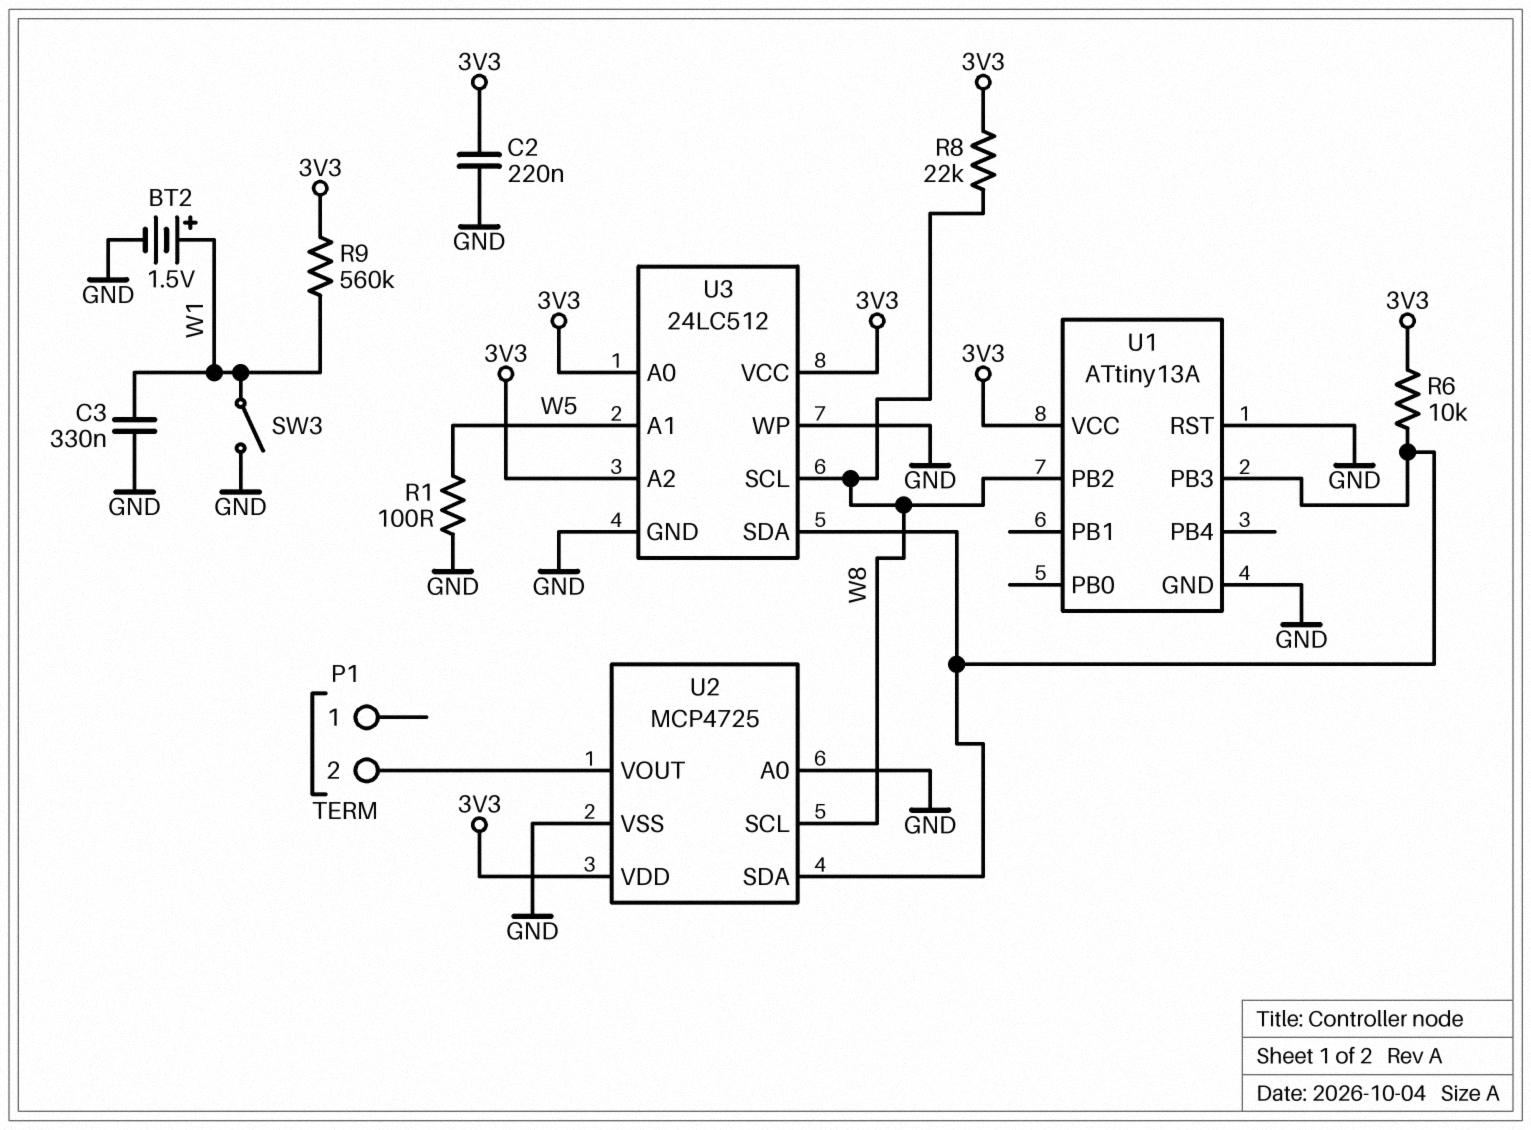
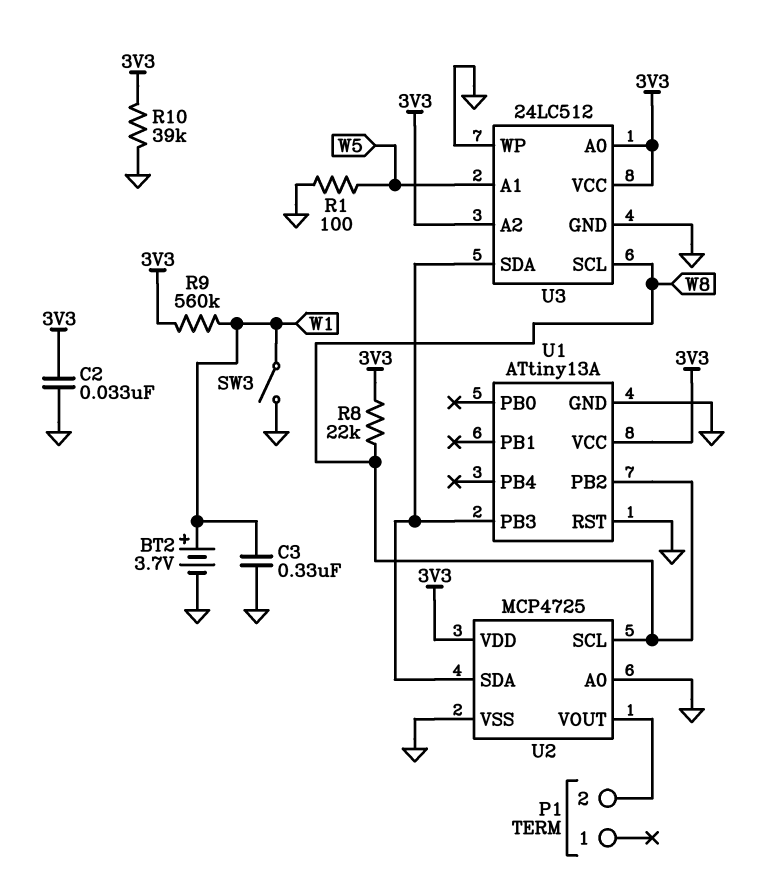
BT2: 1.5V (plus W1, minus GND) -> 3.7V (plus W1, minus GND)
C2: 220nF (3V3, GND) -> 33nF (3V3, GND)
R6: 10k (3V3, U1/PB3) -> none
R10: none -> 39k (3V3, GND)

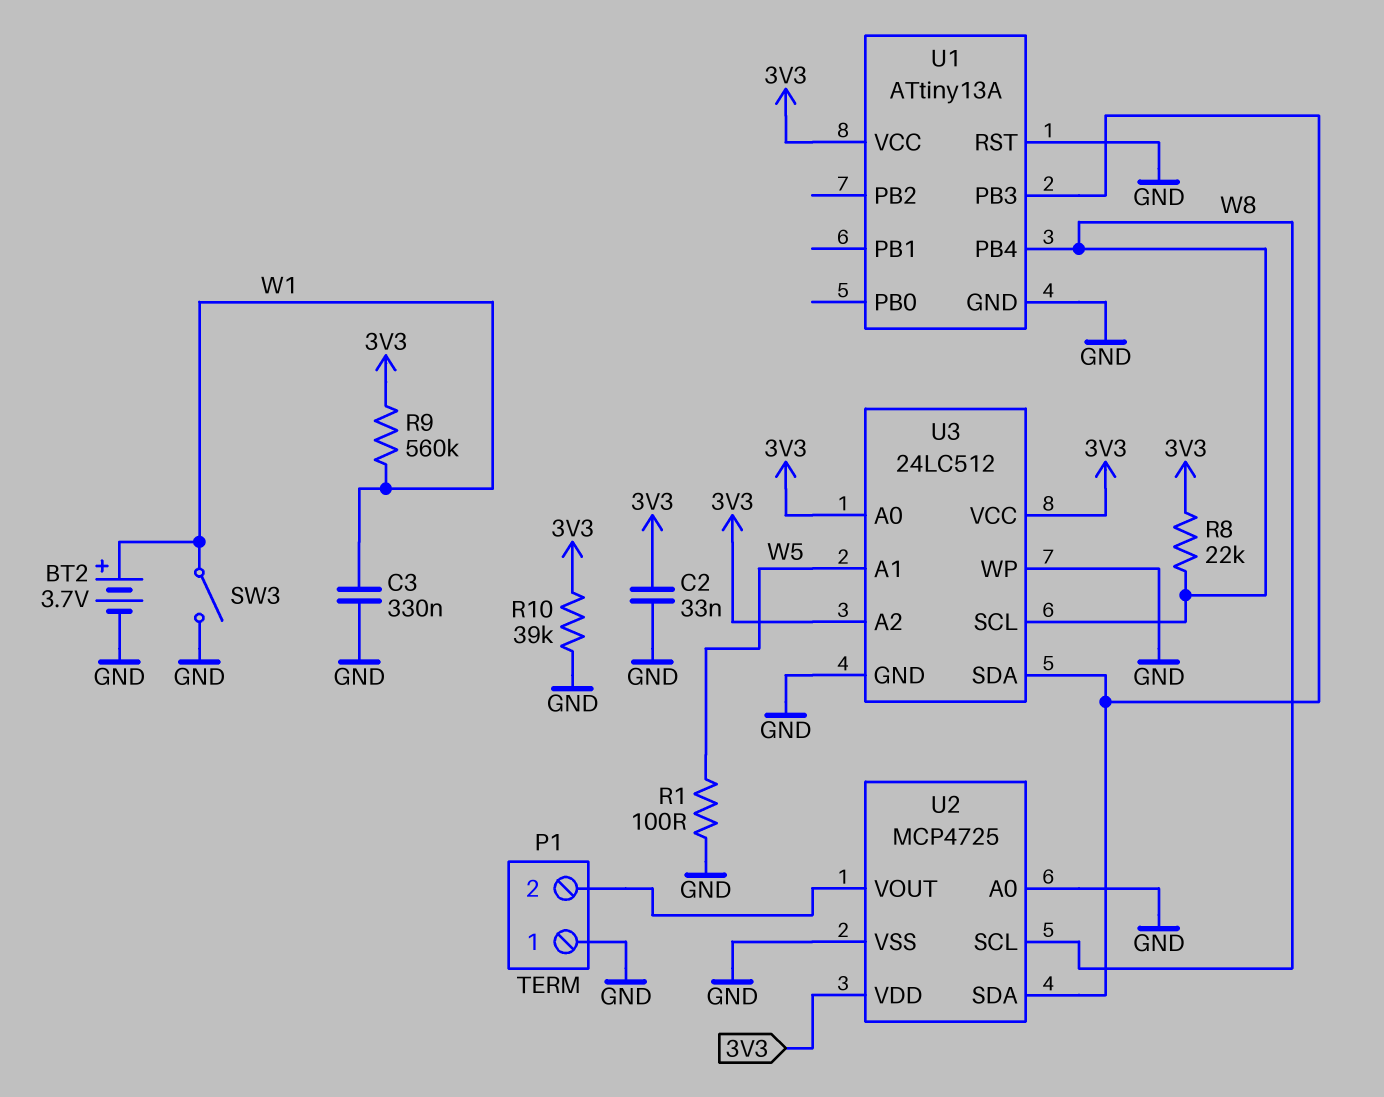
P1 pin 1: none -> GND
U1 pin PB2: W8 -> none
U1 pin PB4: none -> W8

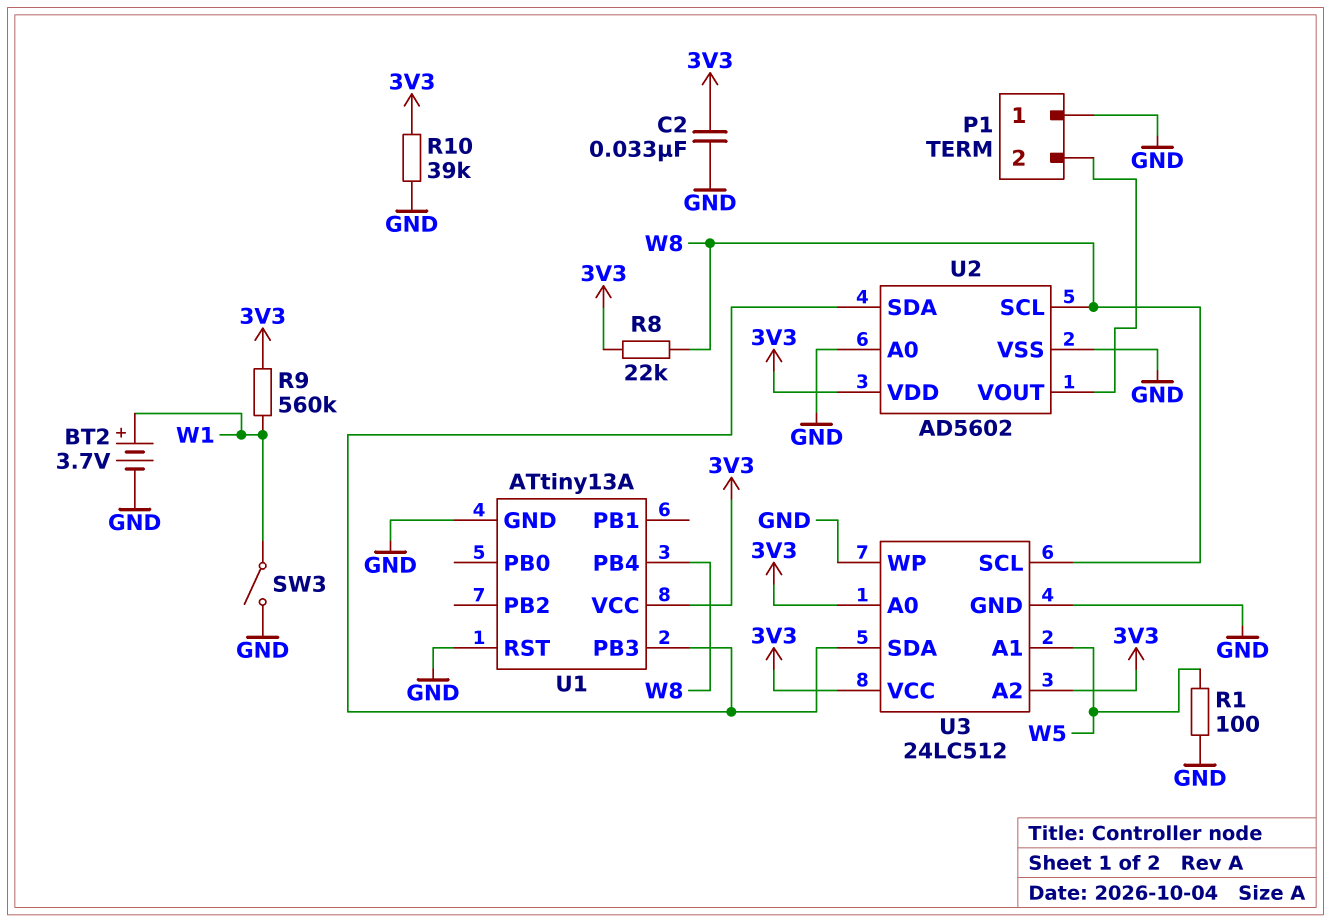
C3: 330nF (GND, W1) -> none
U2: MCP4725 -> AD5602

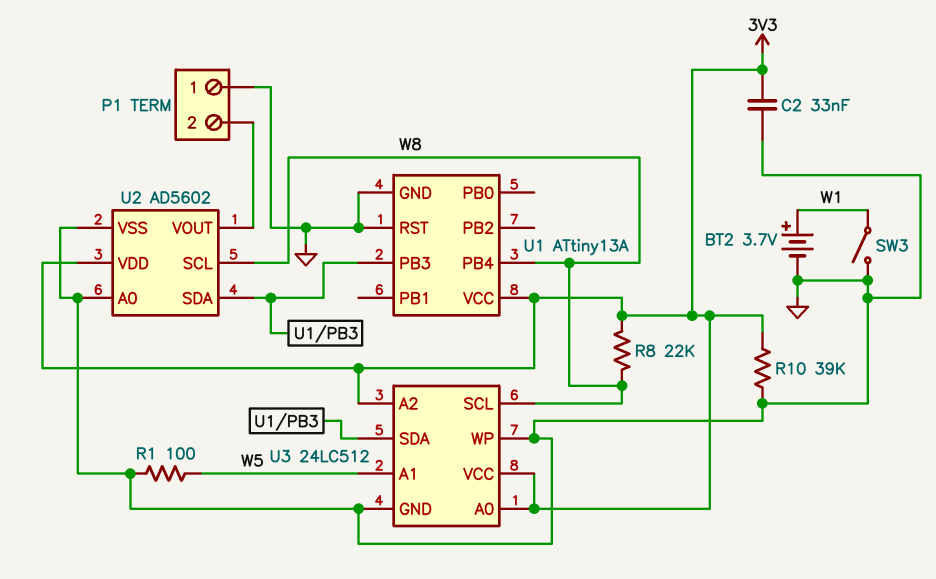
R9: 560k (3V3, W1) -> none

